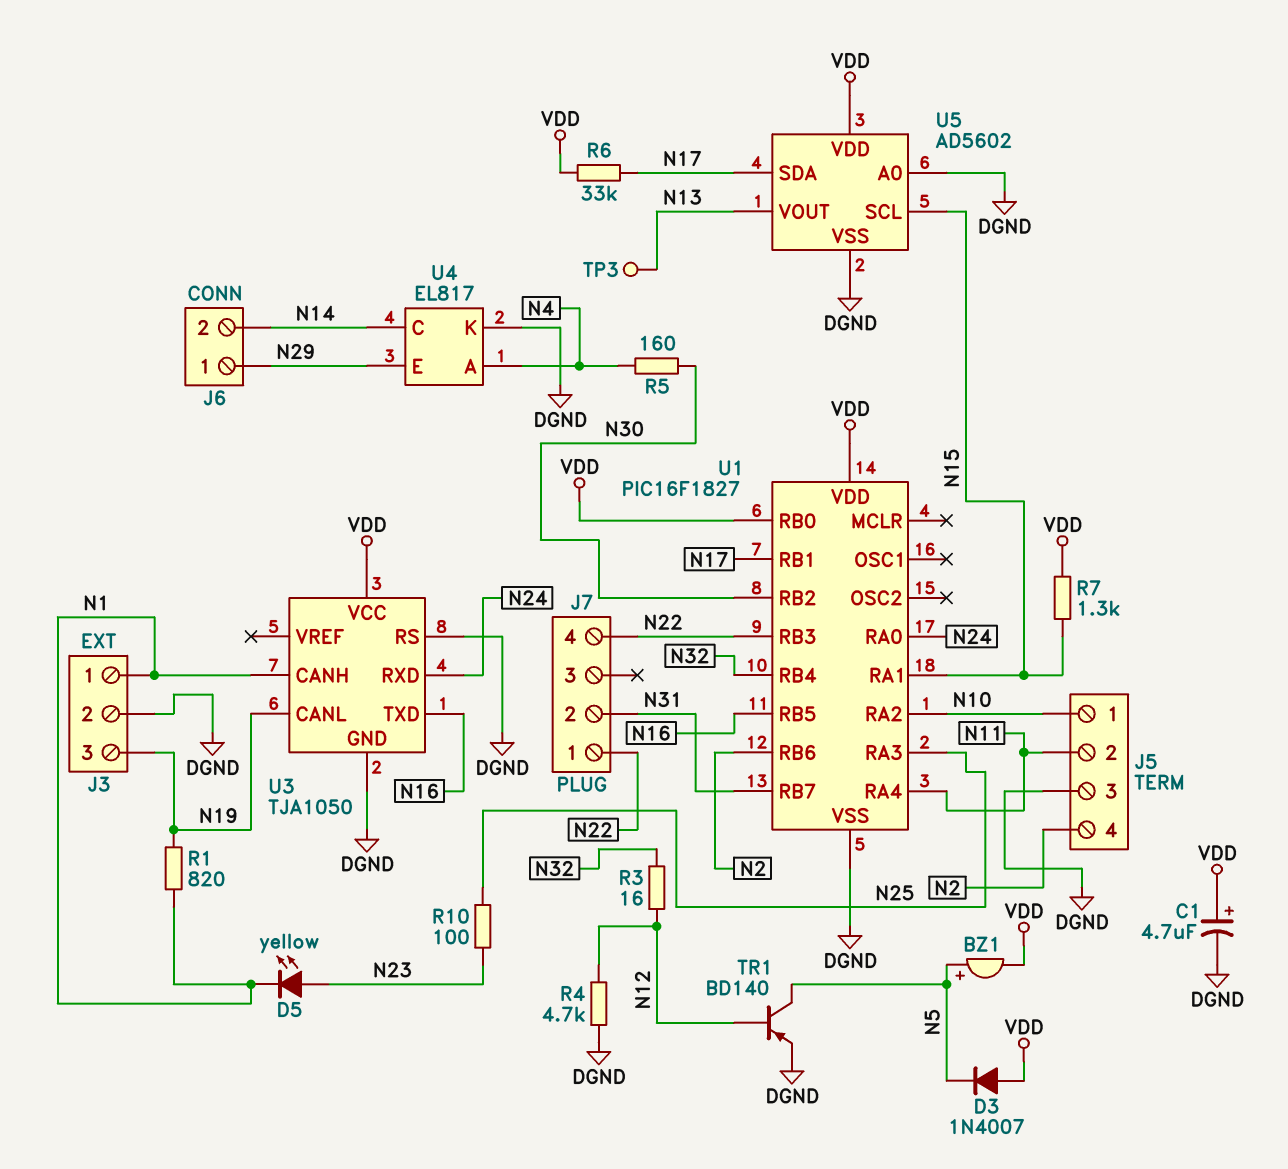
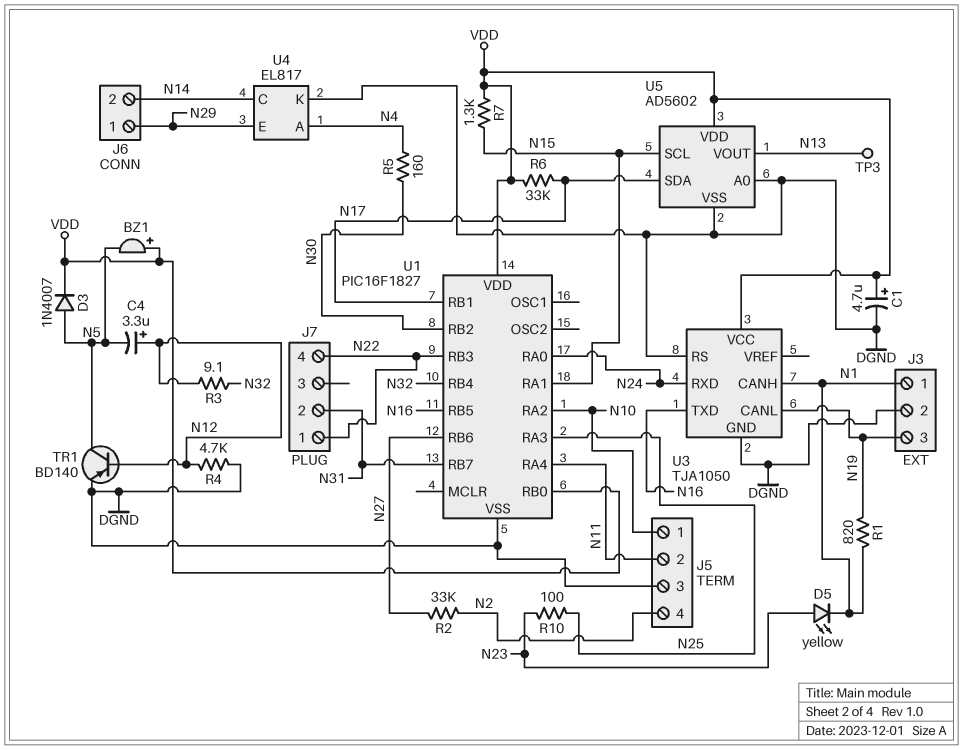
BZ1: buzzer (plus N5, minus VDD) -> buzzer (plus VDD, minus N5)
C4: none -> 3.3uF (plus N12, minus N5)
D3: diode 1N4007 (A VDD, K N5) -> diode 1N4007 (A N5, K VDD)
R2: none -> 33k (N2, N27)
R3: 16 (N12, N32) -> 9.1 (N12, N32)
U1 pin RB6: N2 -> N27

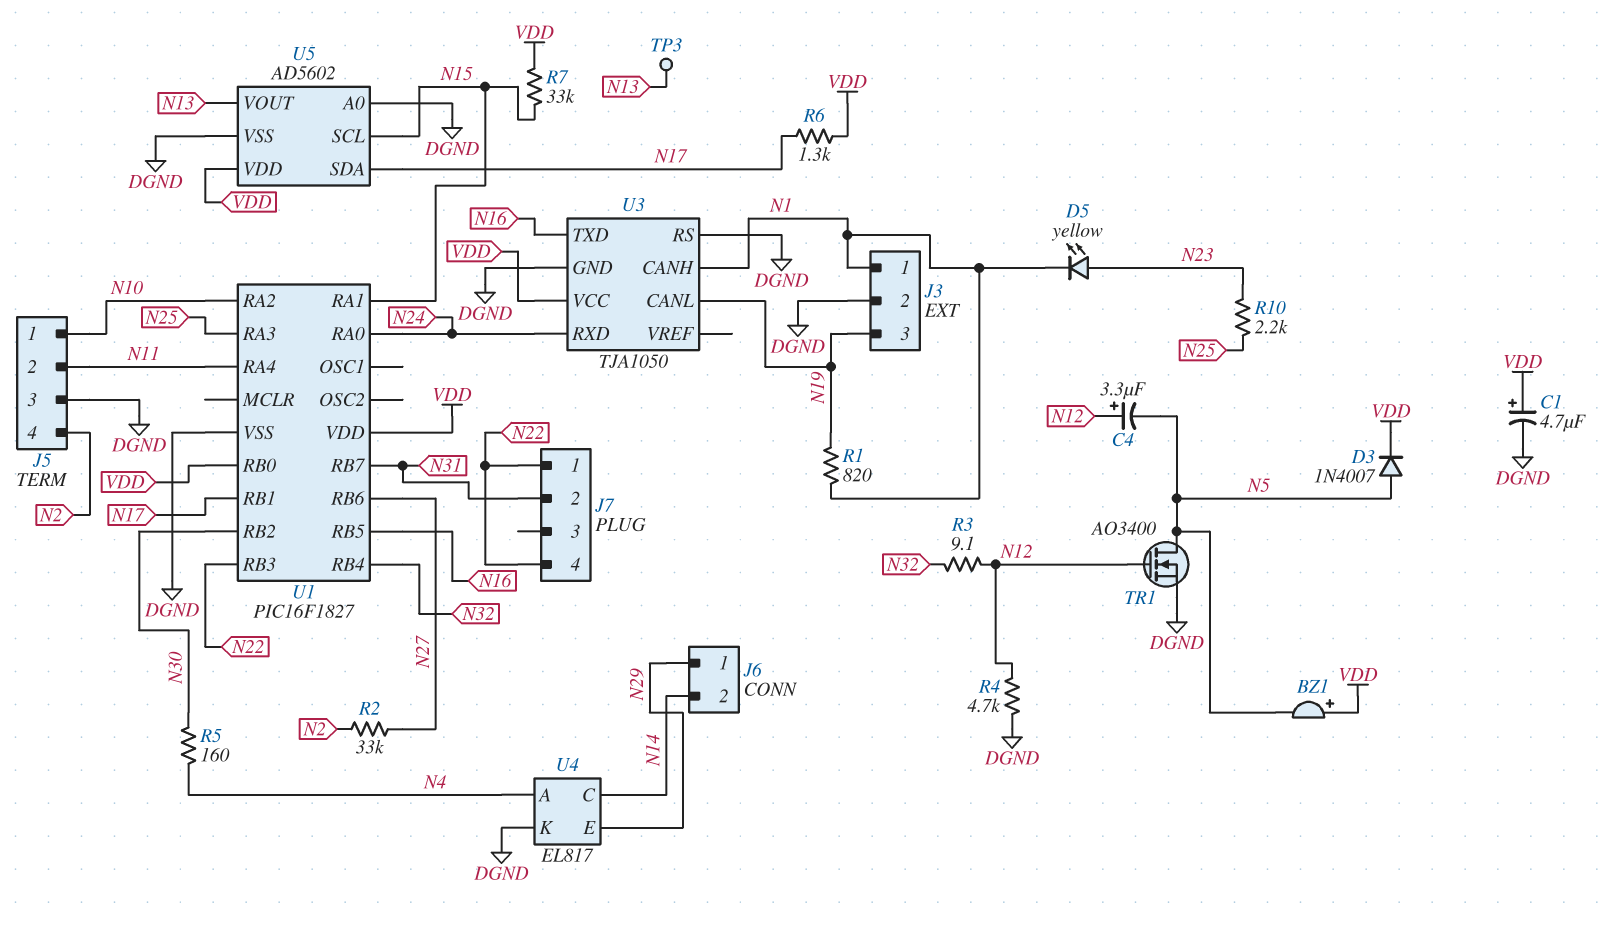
R6: 33k (N17, VDD) -> 1.3k (N17, VDD)
R7: 1.3k (N15, VDD) -> 33k (N15, VDD)
R10: 100 (N23, N25) -> 2.2k (N23, N25)
TR1: PNP BD140 (B N12, C N5, E DGND) -> NMOS AO3400 (G N12, D N5, S DGND)

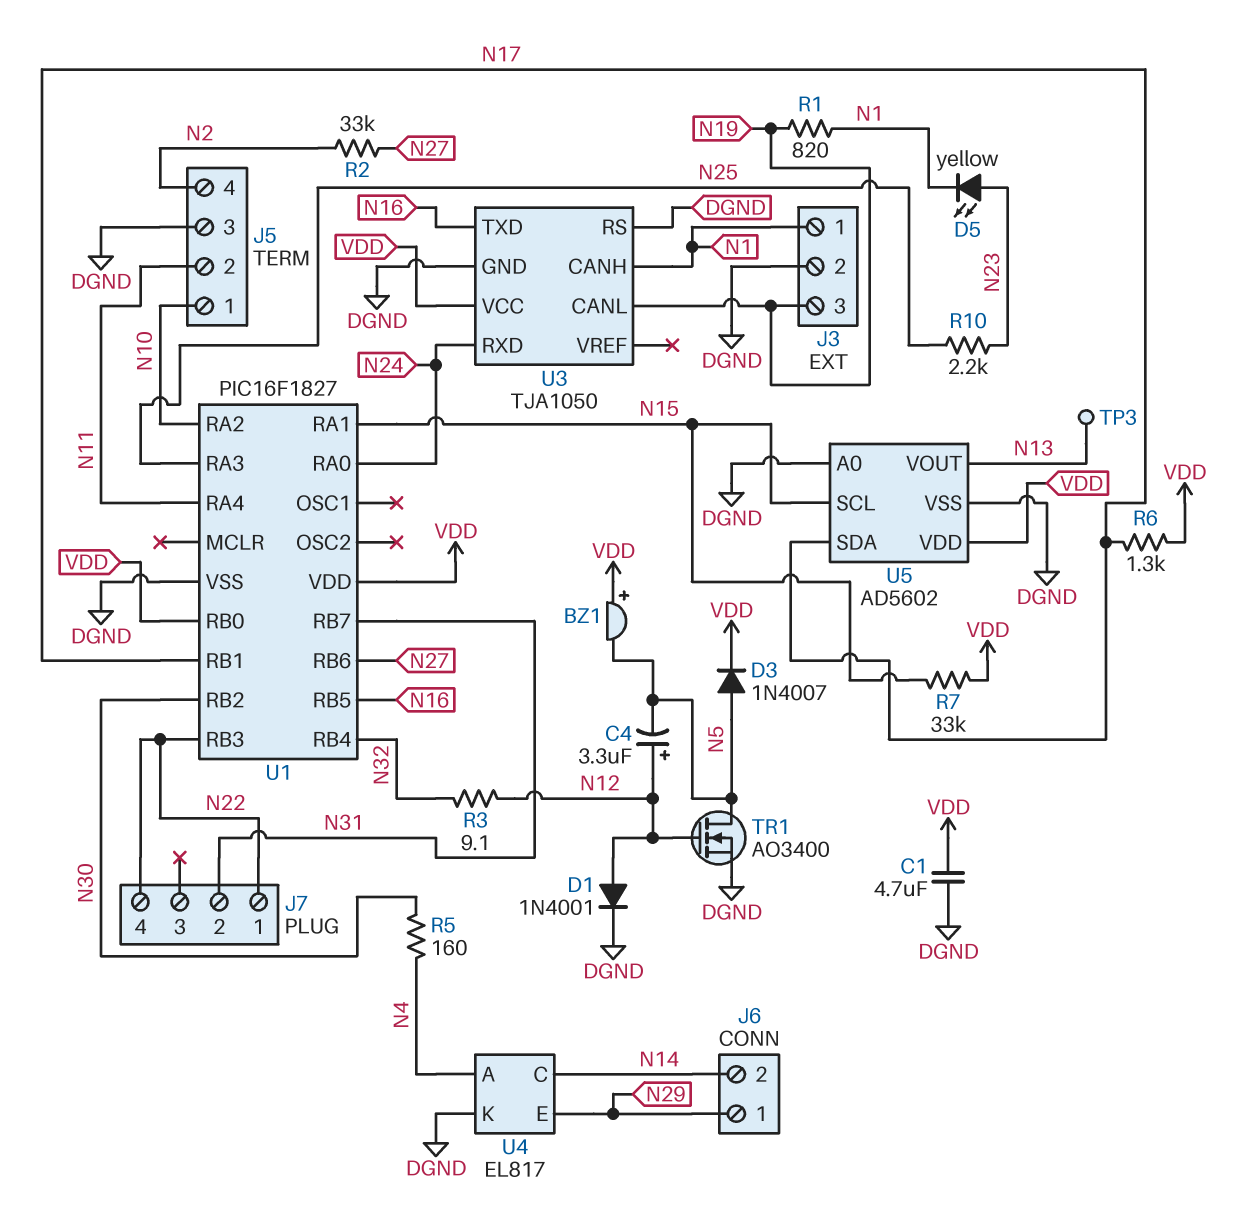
C1: 4.7uF (plus VDD, minus DGND) -> 4.7uF (DGND, VDD)
D1: none -> diode 1N4001 (A N12, K DGND)
R4: 4.7k (DGND, N12) -> none

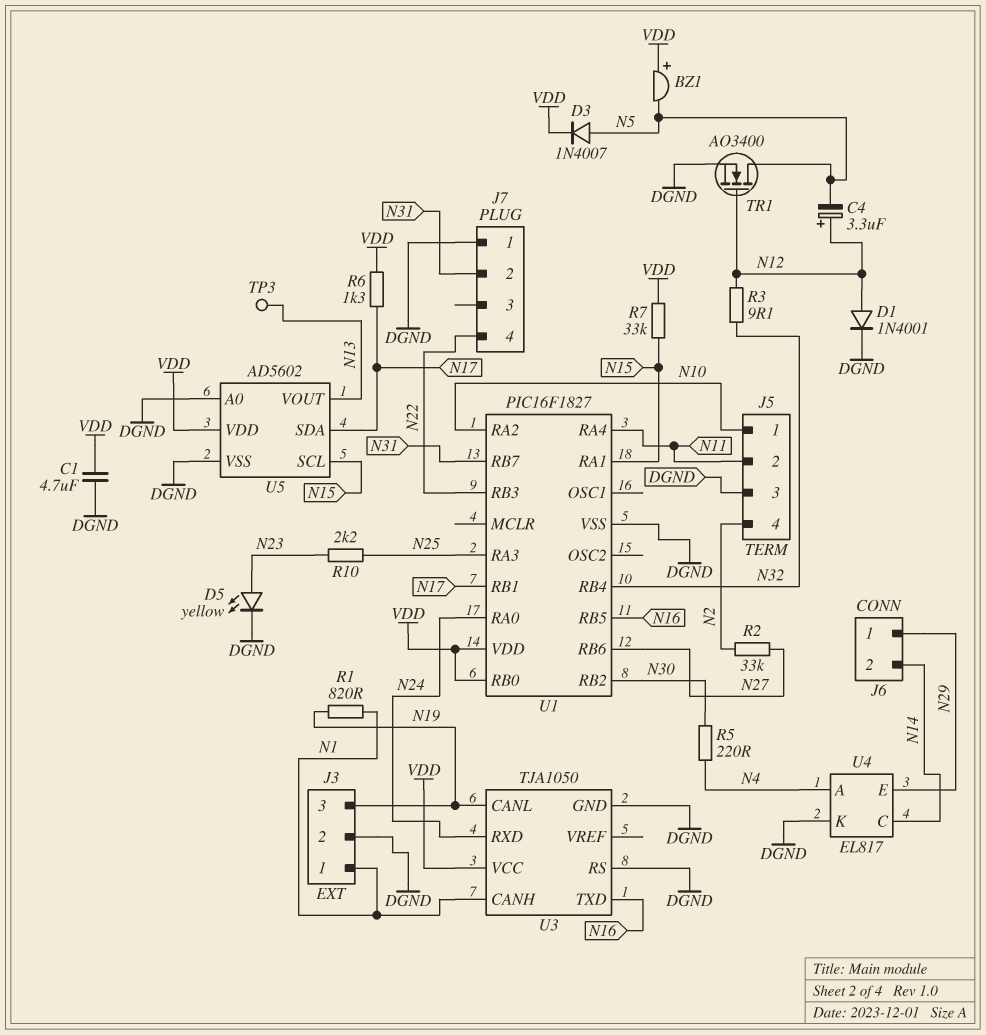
D5: LED yellow (A N23, K N1) -> LED yellow (A N23, K DGND)
J7 pin 1: N22 -> DGND
R5: 160 (N4, N30) -> 220 (N4, N30)

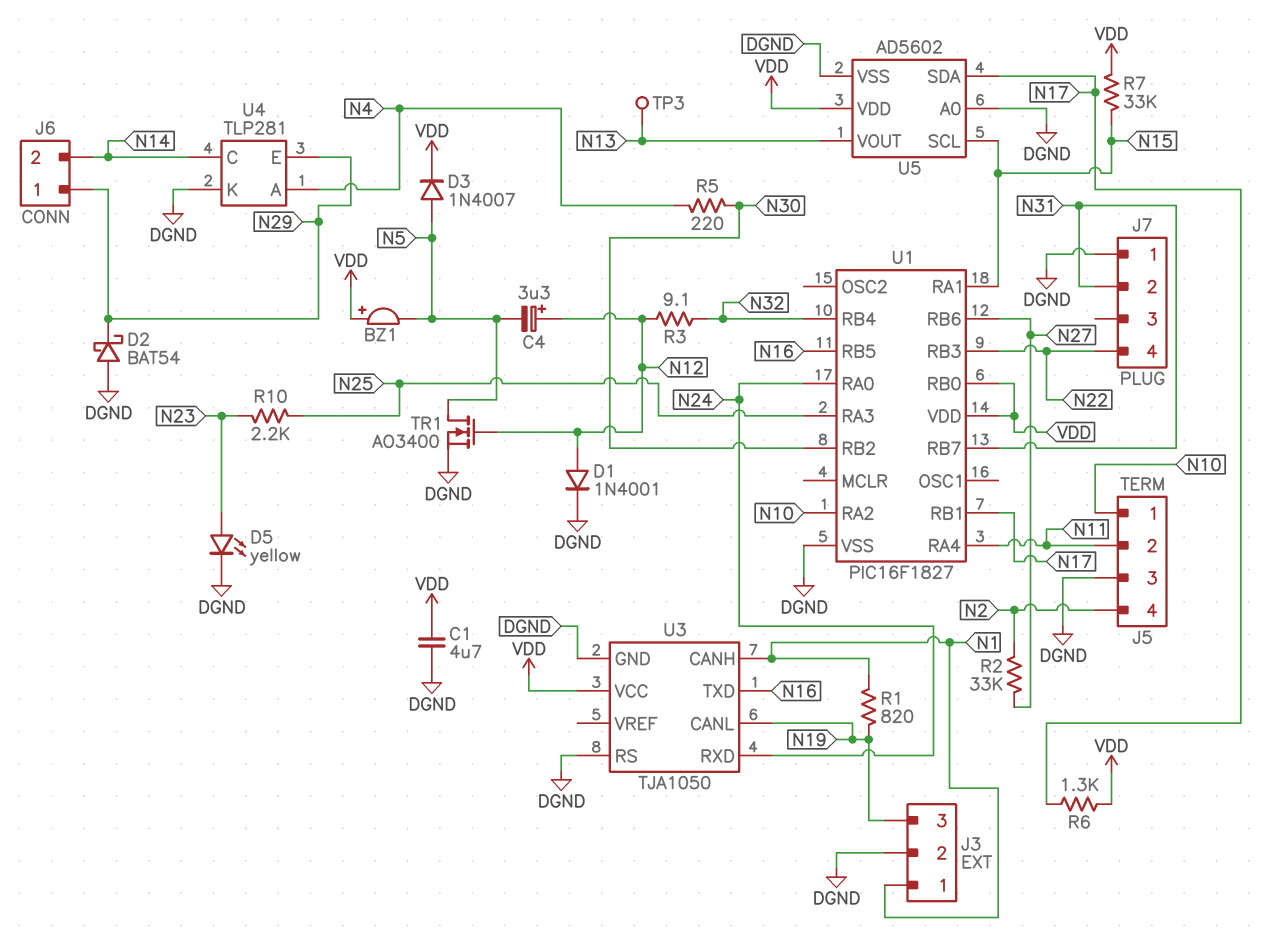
D2: none -> schottky BAT54 (A DGND, K N29)
U4: EL817 -> TLP281

